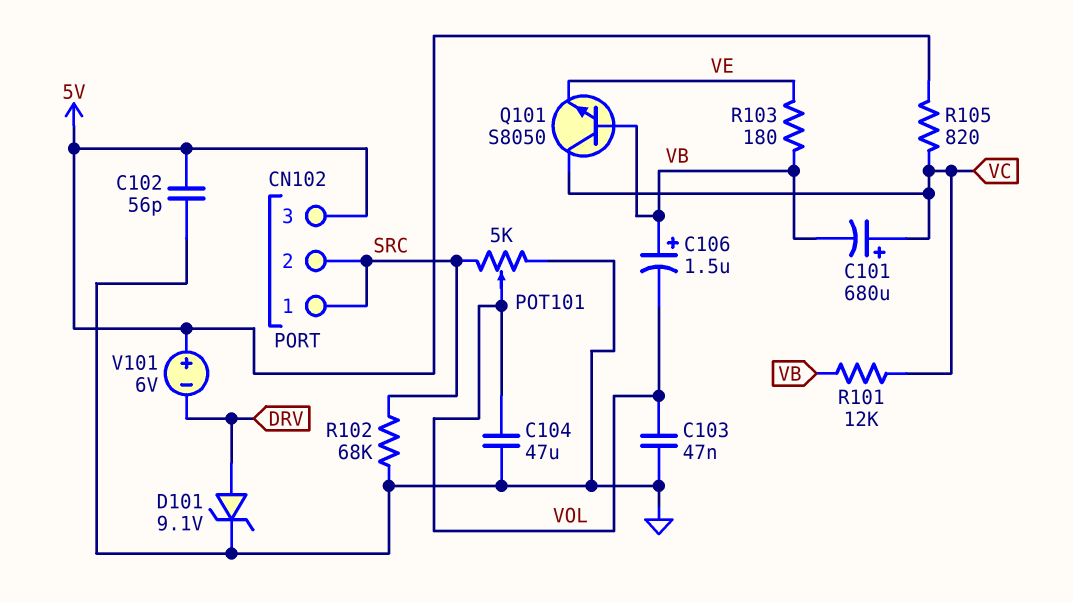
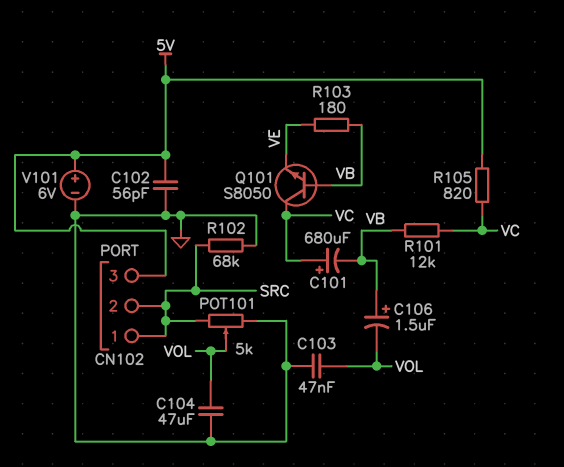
D101: zener 9.1V (A DRV, K GND) -> none
V101: 6V (plus 5V, minus DRV) -> 6V (plus 5V, minus GND)

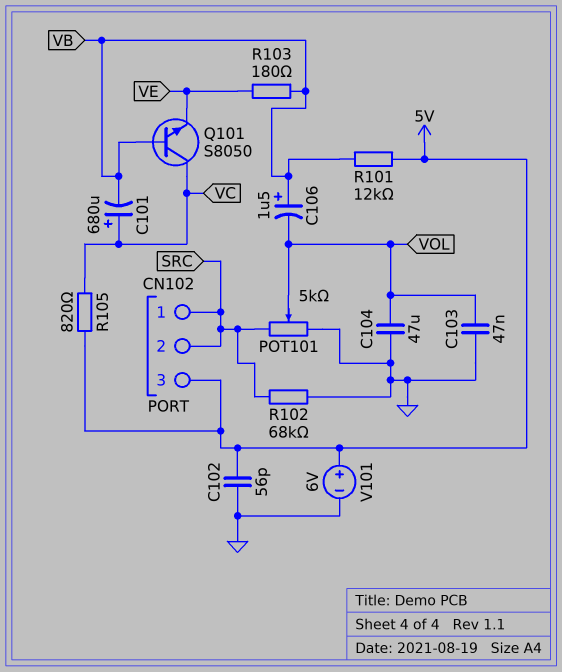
R101: 12k (VB, VC) -> 12k (5V, VB)

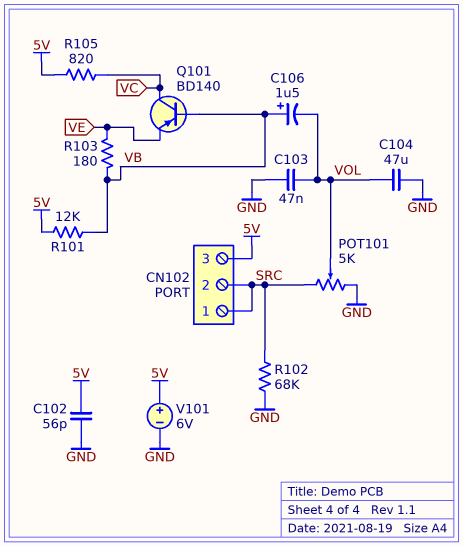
C101: 680uF (plus VC, minus VB) -> none
Q101: NPN S8050 (B VB, C VC, E VE) -> PNP BD140 (B VB, C VC, E VE)

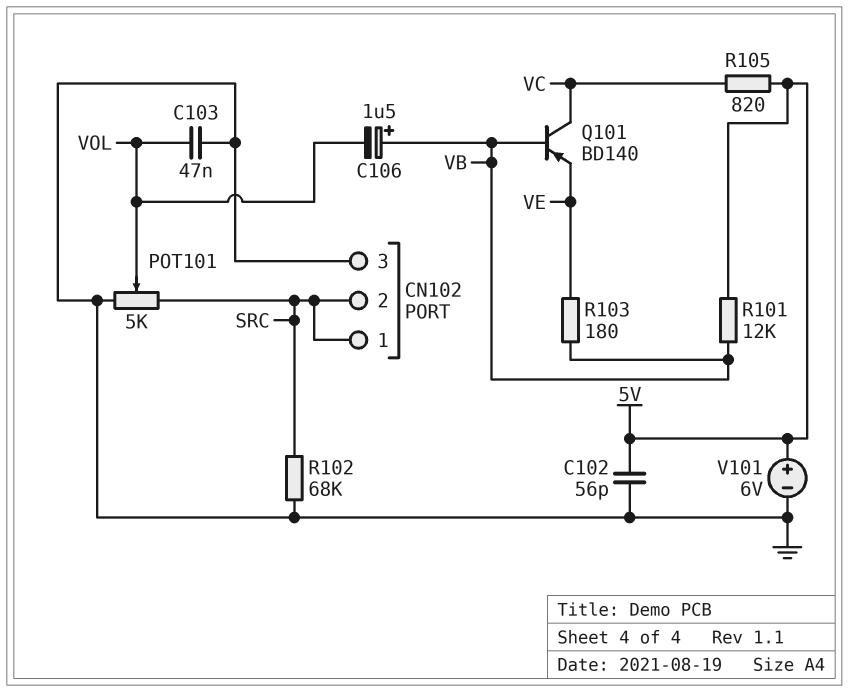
C104: 47uF (GND, VOL) -> none
CN102 pin 3: 5V -> GND

